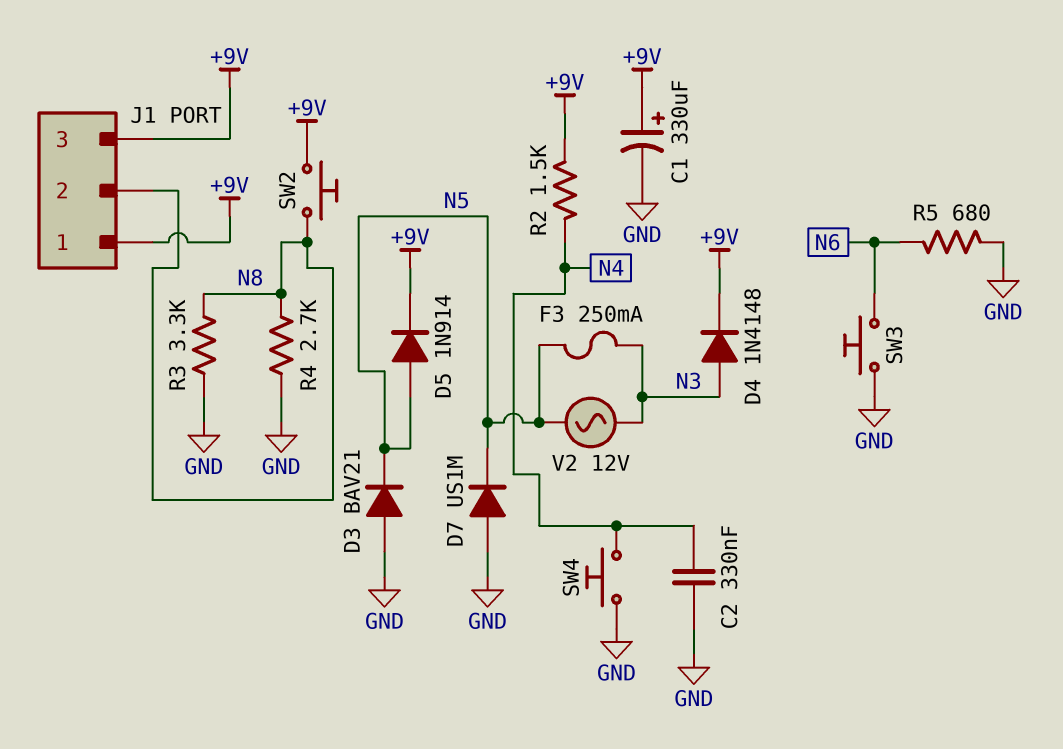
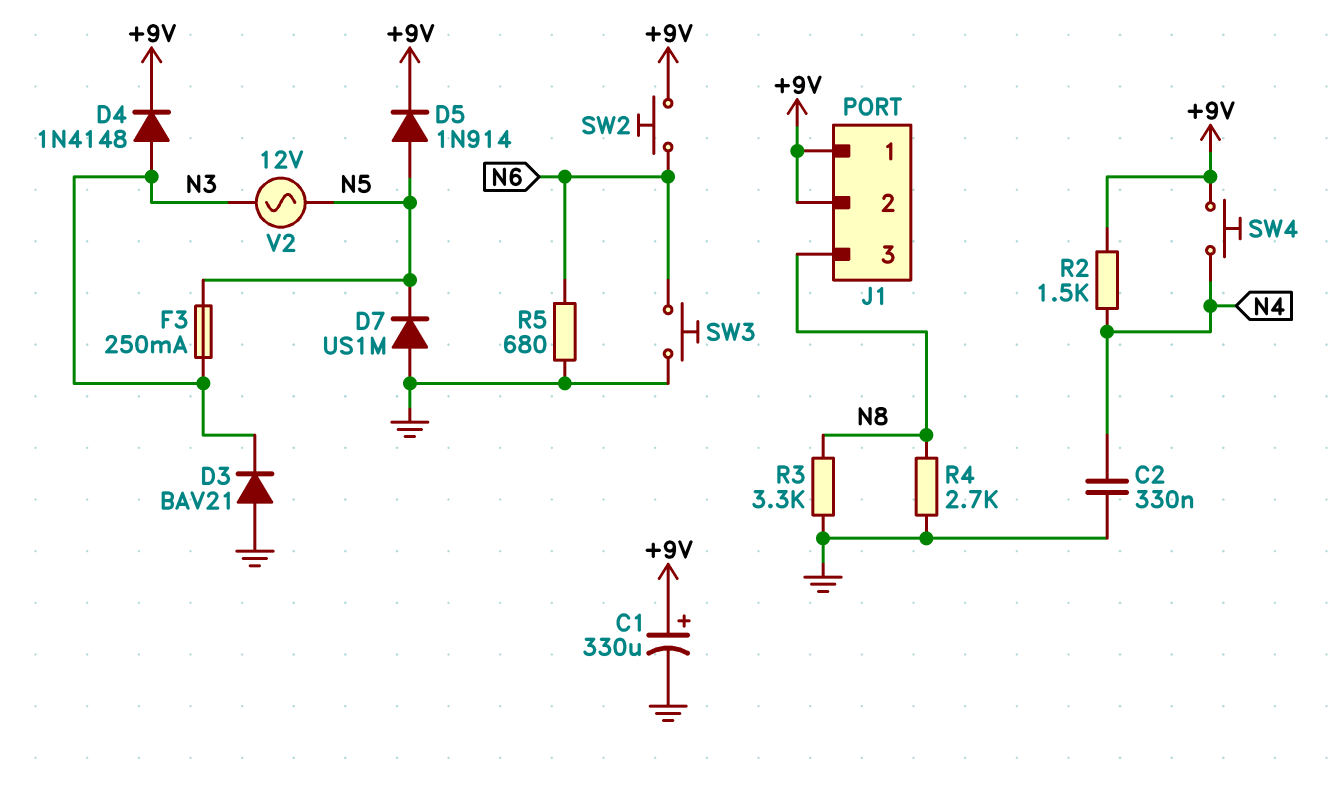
D3: diode BAV21 (A GND, K N5) -> diode BAV21 (A GND, K N3)
J1 pin 2: N8 -> +9V
J1 pin 3: +9V -> N8
SW2: button (+9V, N8) -> button (+9V, N6)
SW4: button (GND, N4) -> button (+9V, N4)

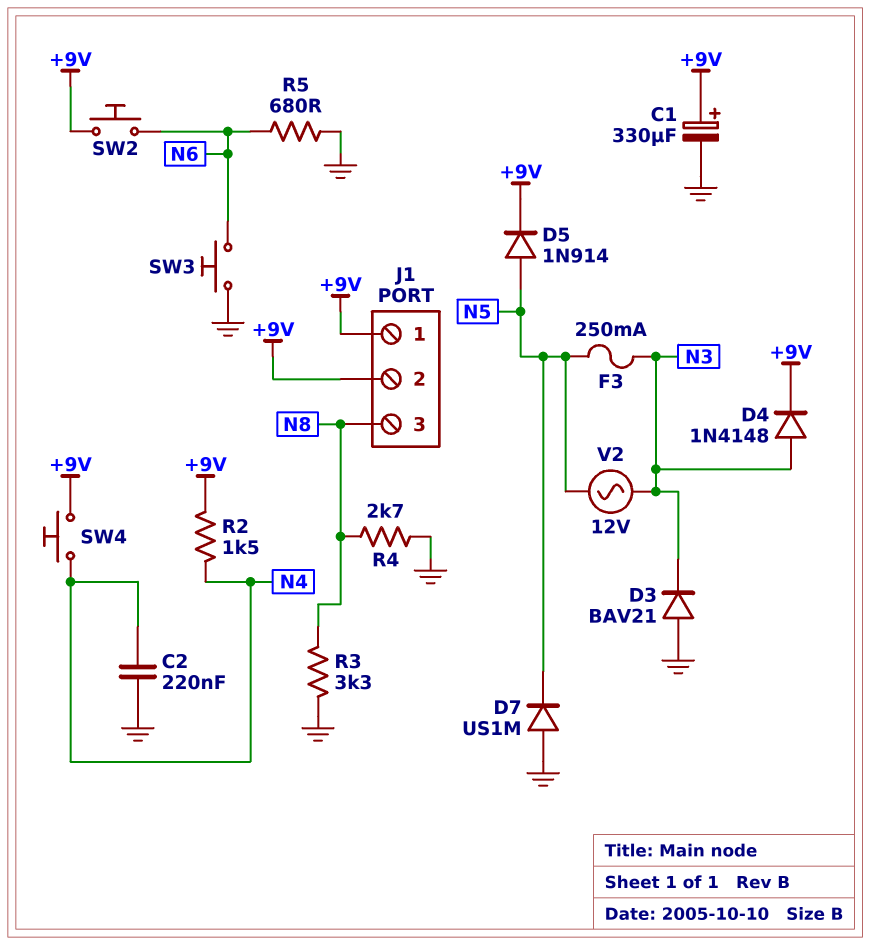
C2: 330nF (GND, N4) -> 220nF (GND, N4)

